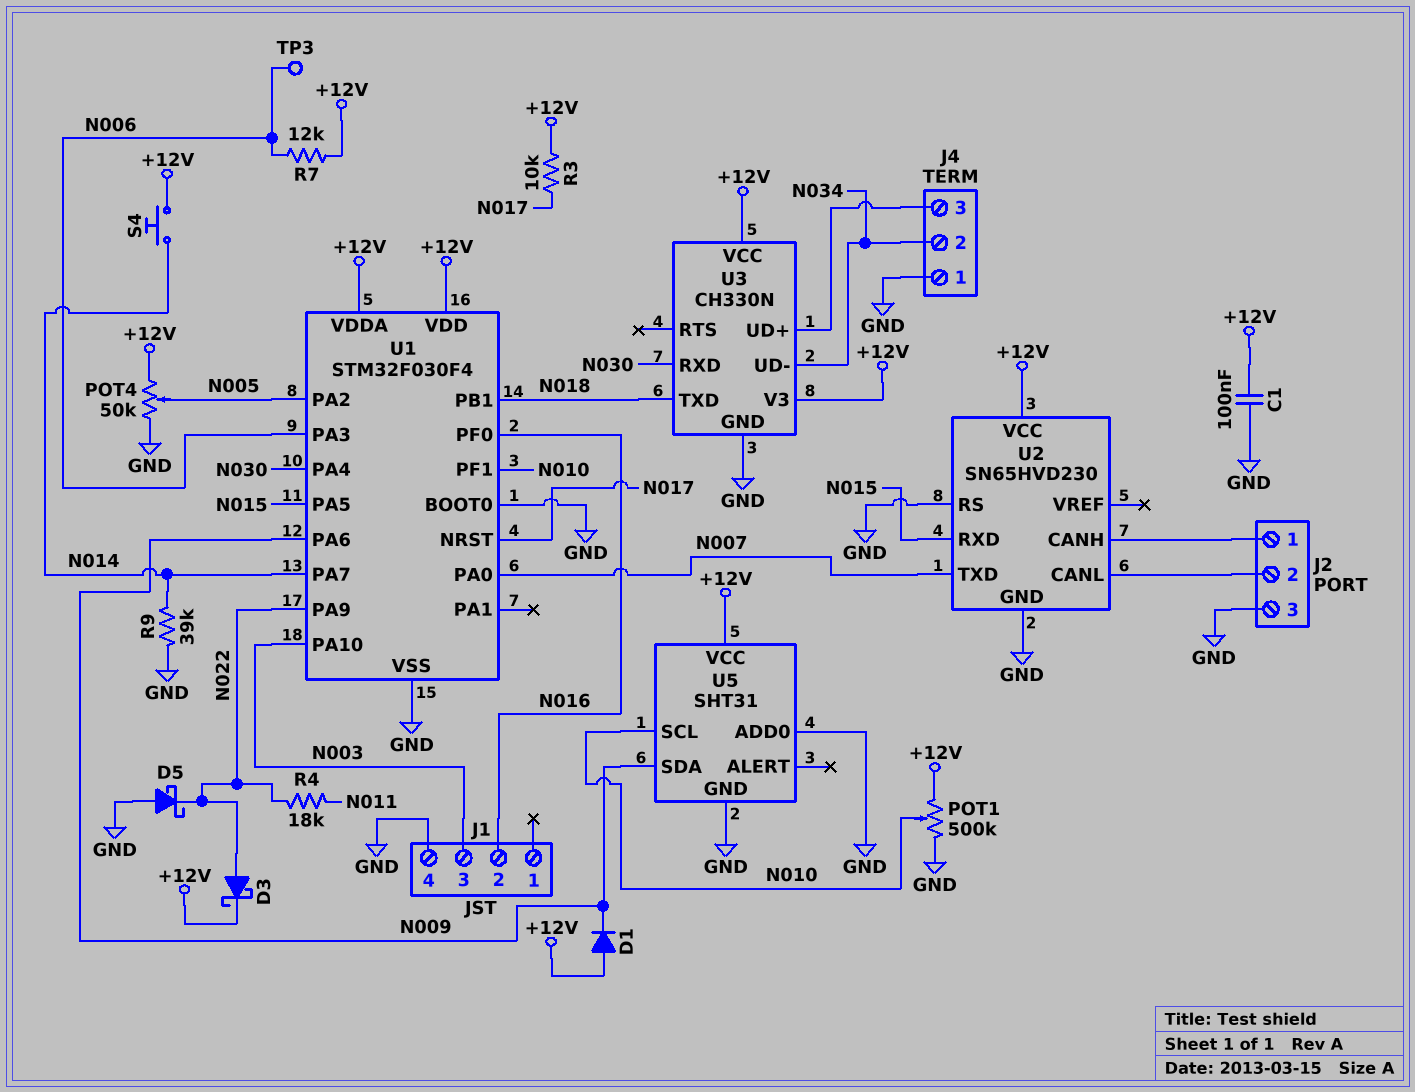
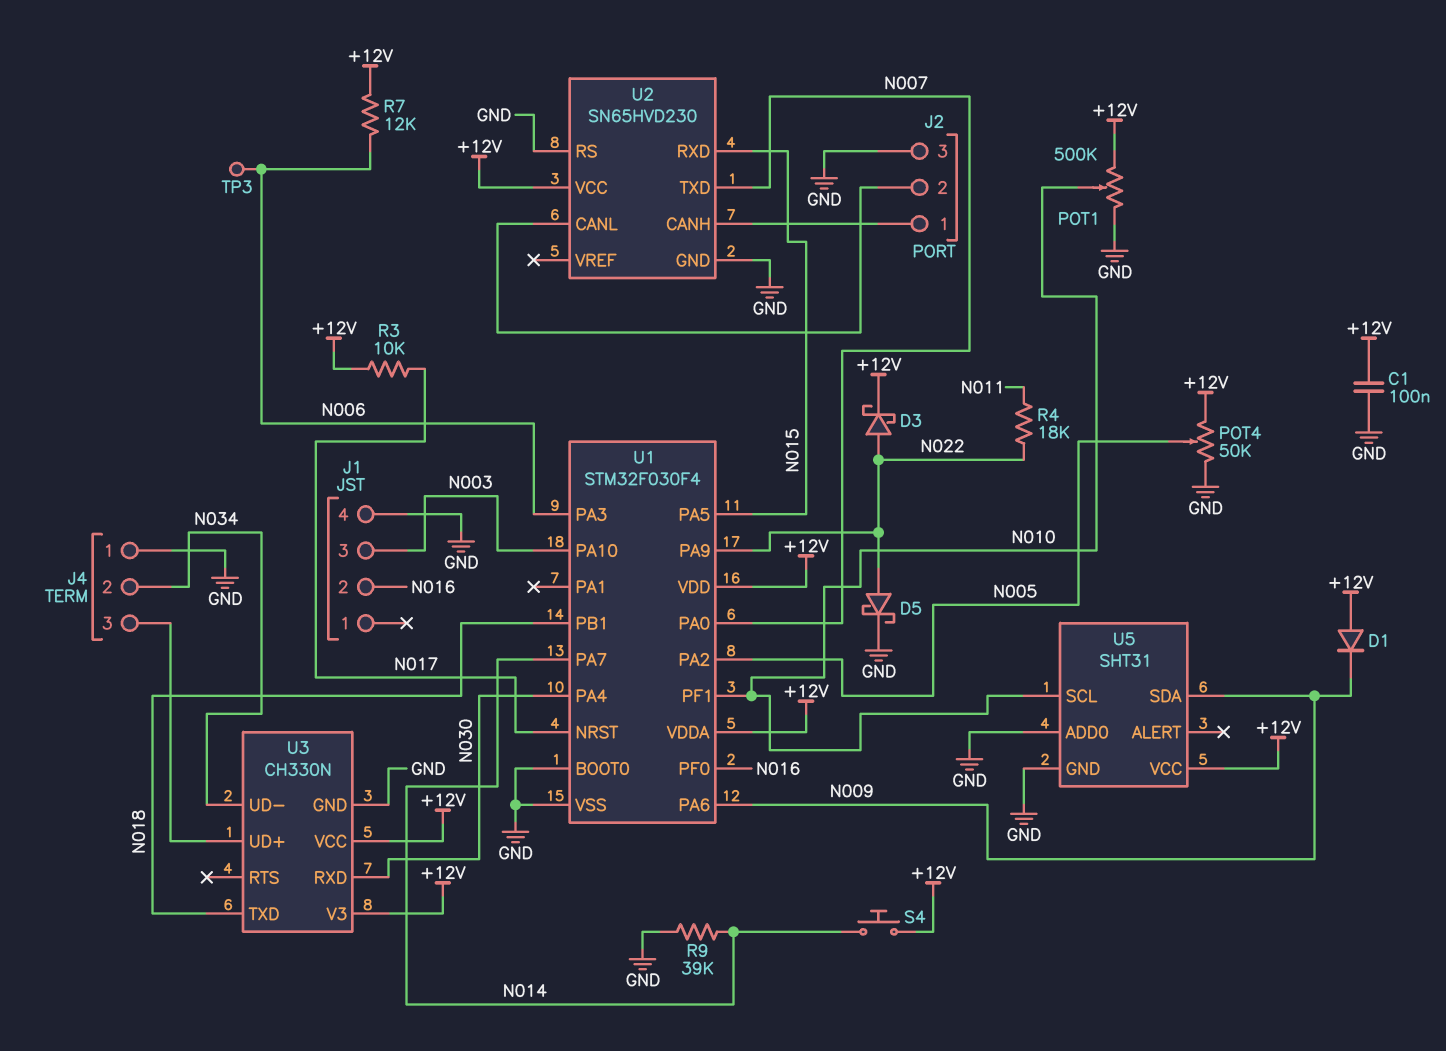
D5: schottky (A GND, K N022) -> schottky (A N022, K GND)

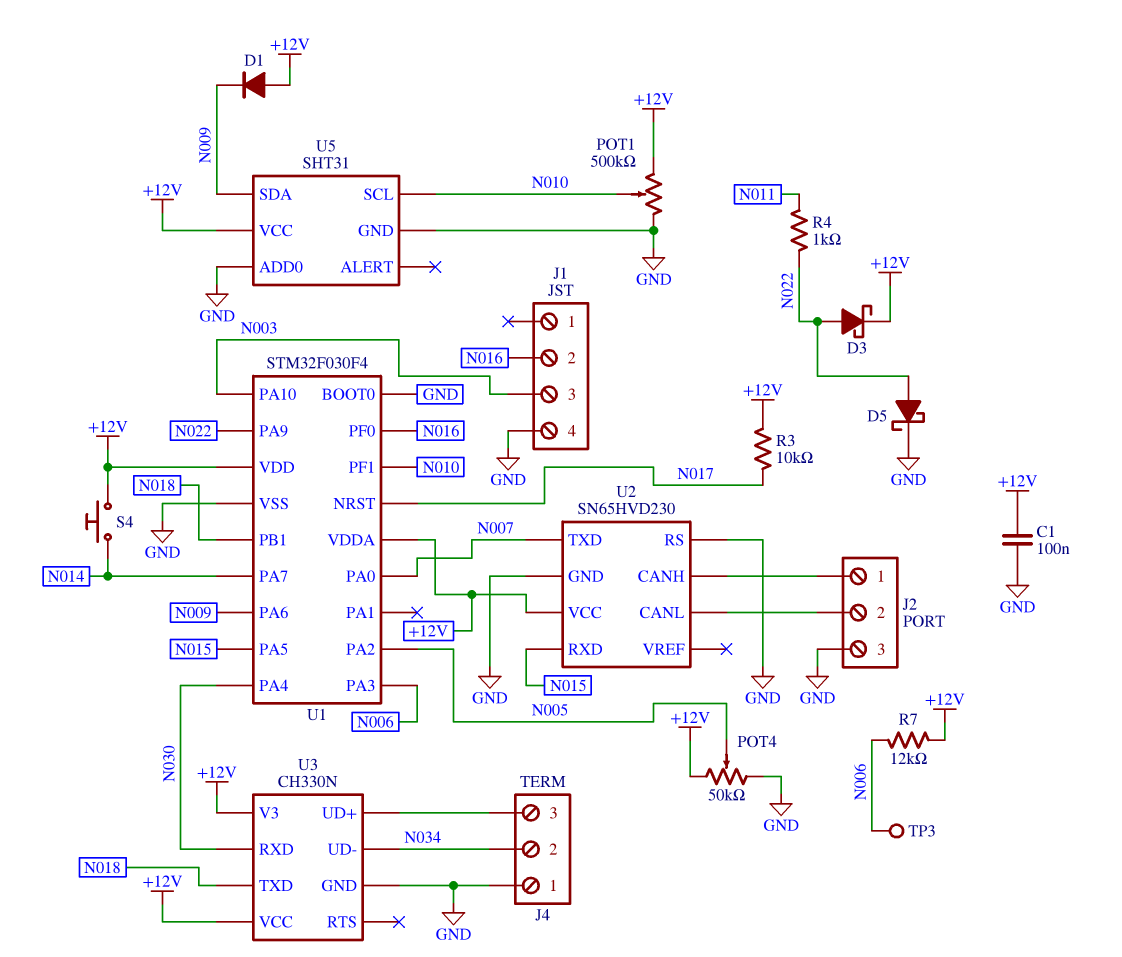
R4: 18k (N011, N022) -> 1k (N011, N022)
R9: 39k (GND, N014) -> none

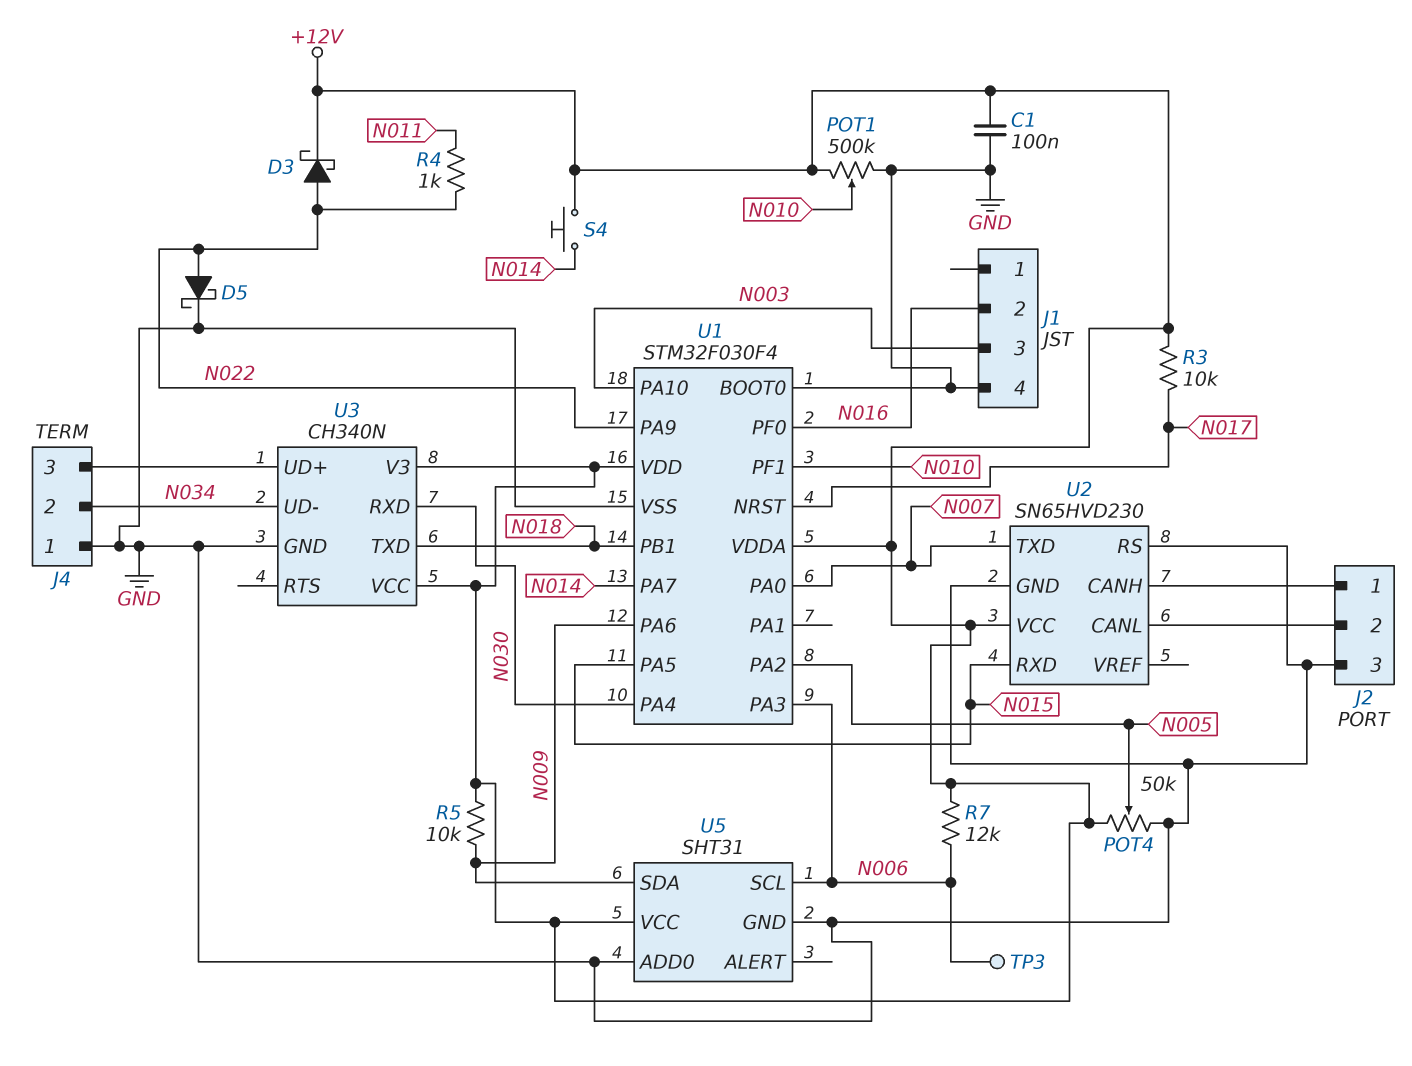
D1: diode (A +12V, K N009) -> none
R5: none -> 10k (+12V, N009)
U3: CH330N -> CH340N
U5 pin SCL: N010 -> N006

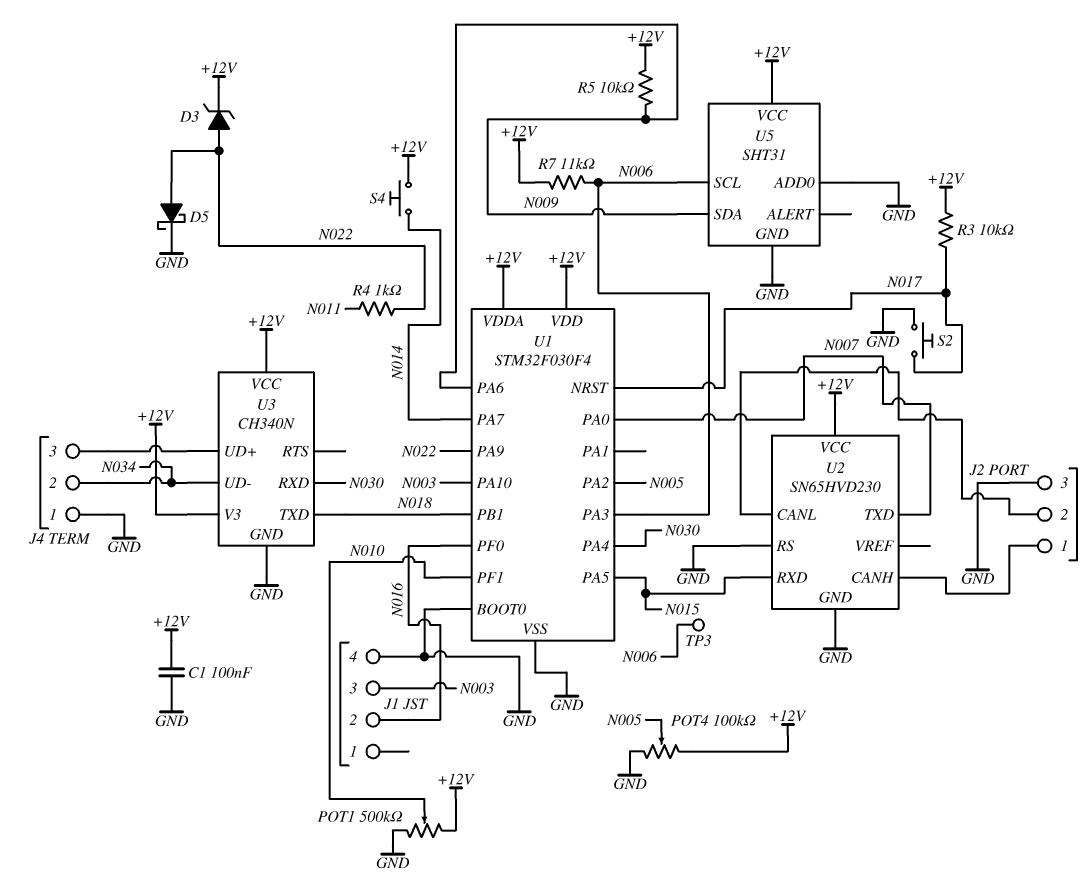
D3: schottky (A N022, K +12V) -> zener (A N022, K +12V)
POT4: 50k (+12V, GND, wiper N005) -> 100k (+12V, GND, wiper N005)
R7: 12k (+12V, N006) -> 11k (+12V, N006)
S2: none -> button (GND, N017)

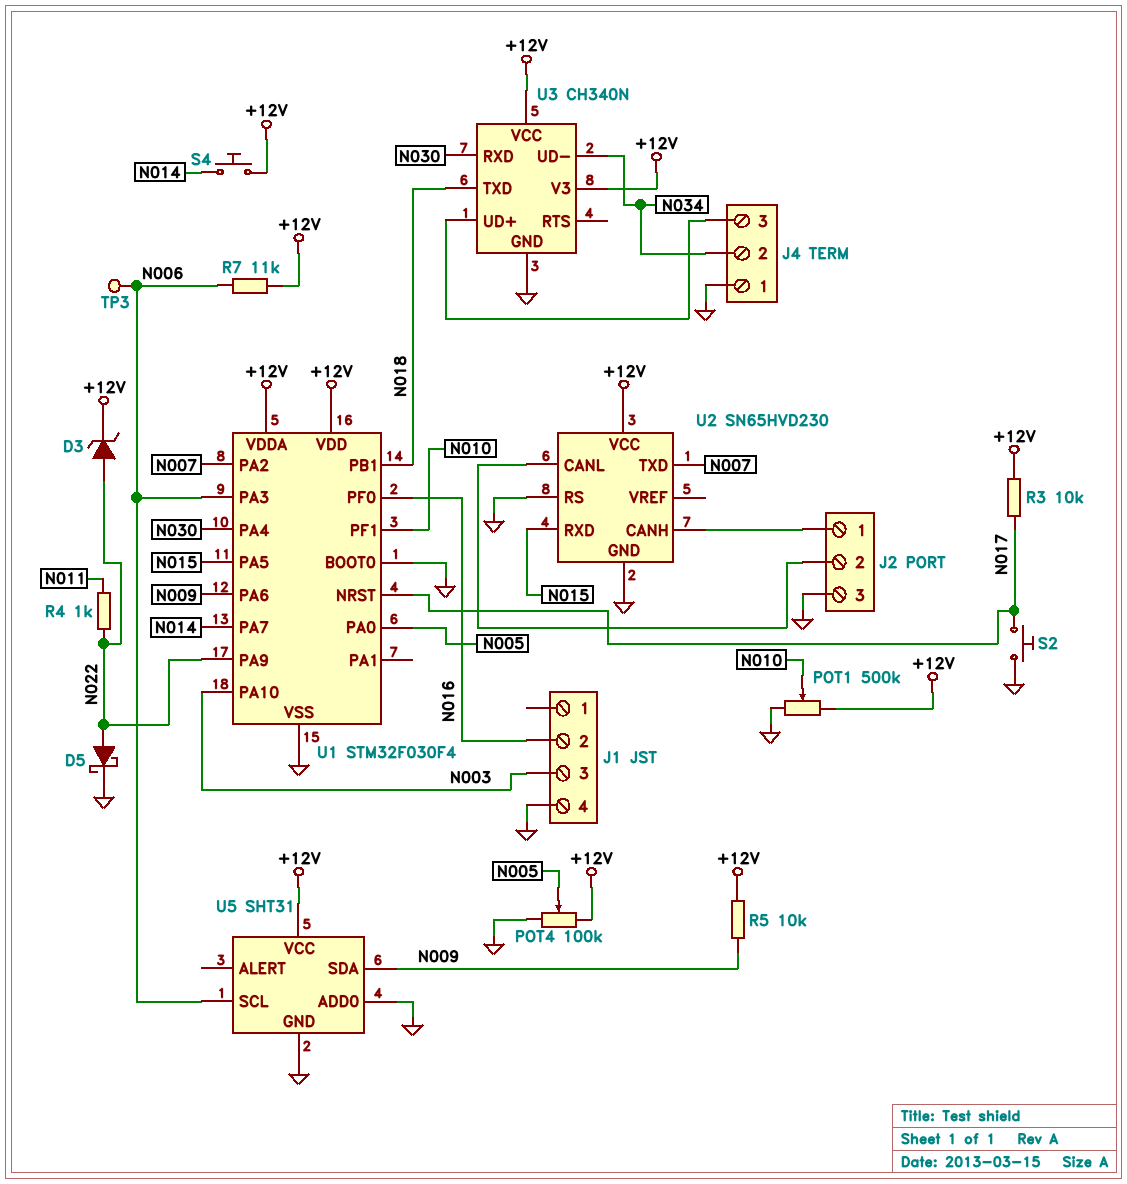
C1: 100nF (+12V, GND) -> none
U1 pin PA0: N007 -> N005
U1 pin PA2: N005 -> N007

